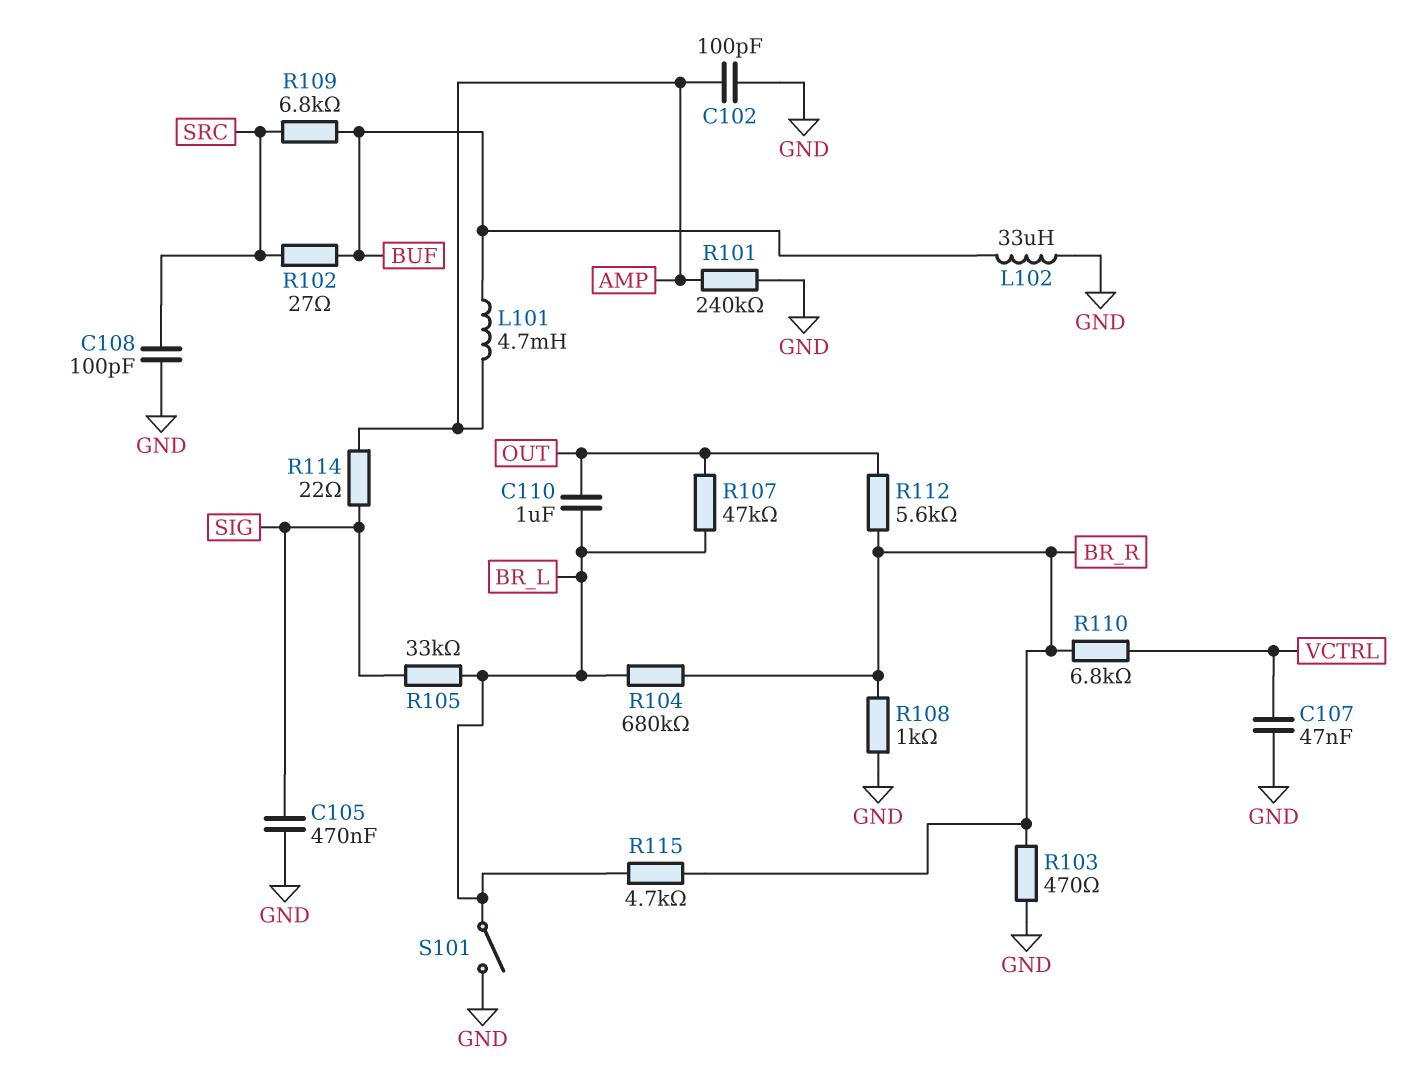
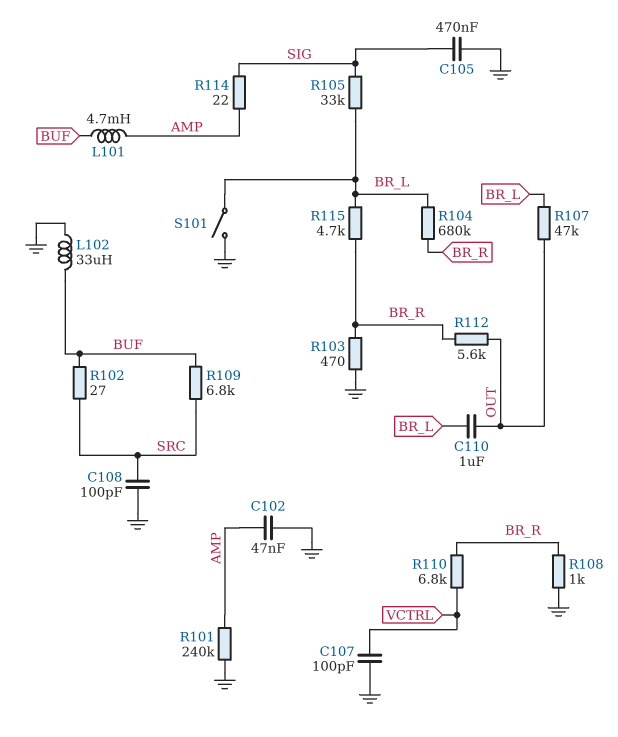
C102: 100pF (AMP, GND) -> 47nF (AMP, GND)
C107: 47nF (GND, VCTRL) -> 100pF (GND, VCTRL)

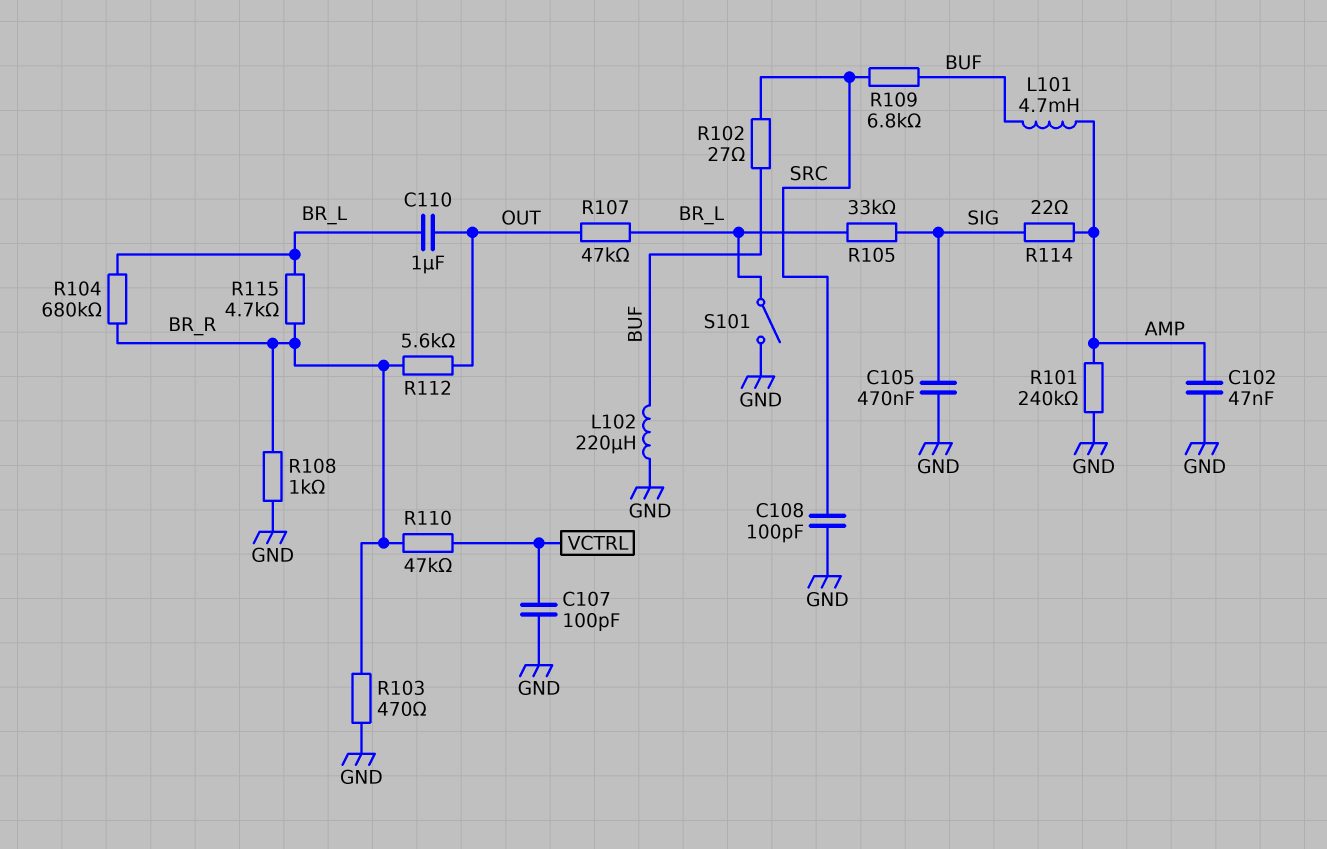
L102: 33uH (BUF, GND) -> 220uH (BUF, GND)
R110: 6.8k (BR_R, VCTRL) -> 47k (BR_R, VCTRL)

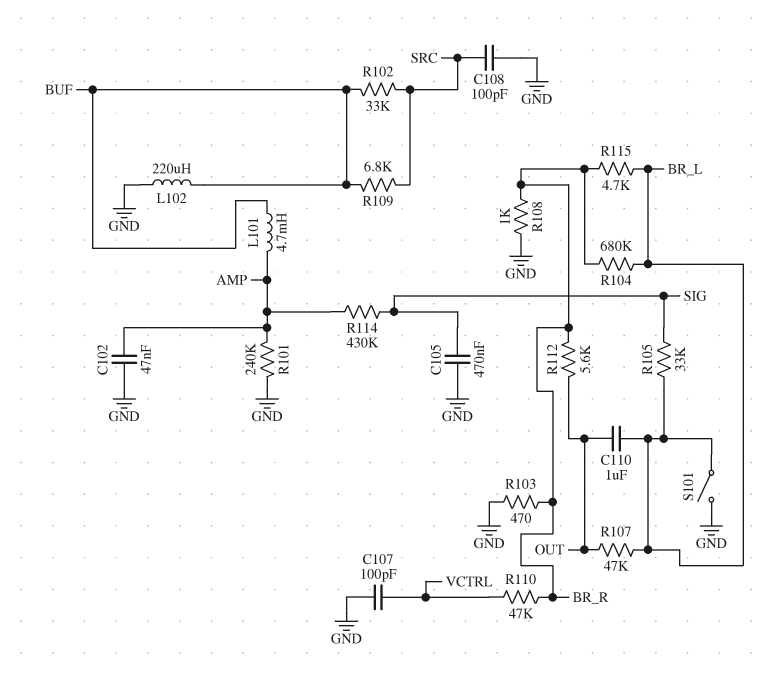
R102: 27 (BUF, SRC) -> 33k (BUF, SRC)
R114: 22 (AMP, SIG) -> 430k (AMP, SIG)

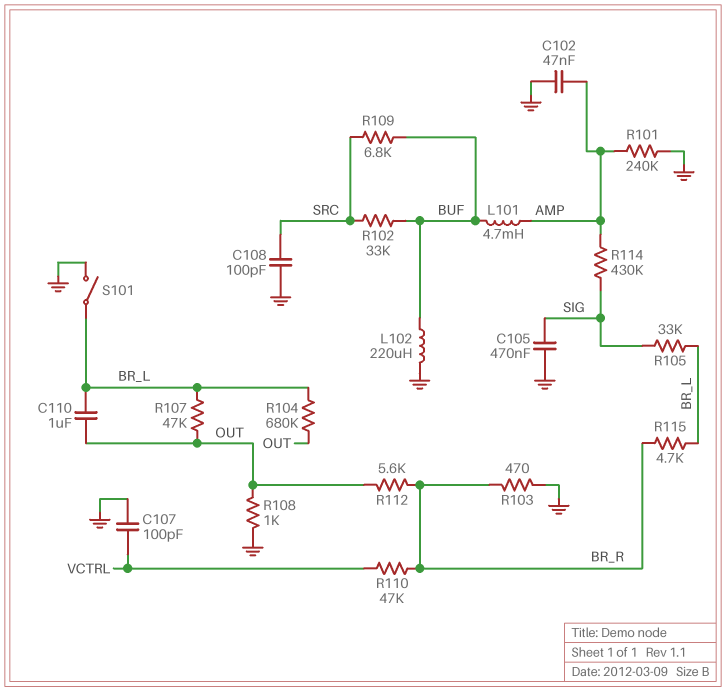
R104: 680k (BR_L, BR_R) -> 680k (BR_L, OUT)
R108: 1k (BR_R, GND) -> 1k (GND, OUT)

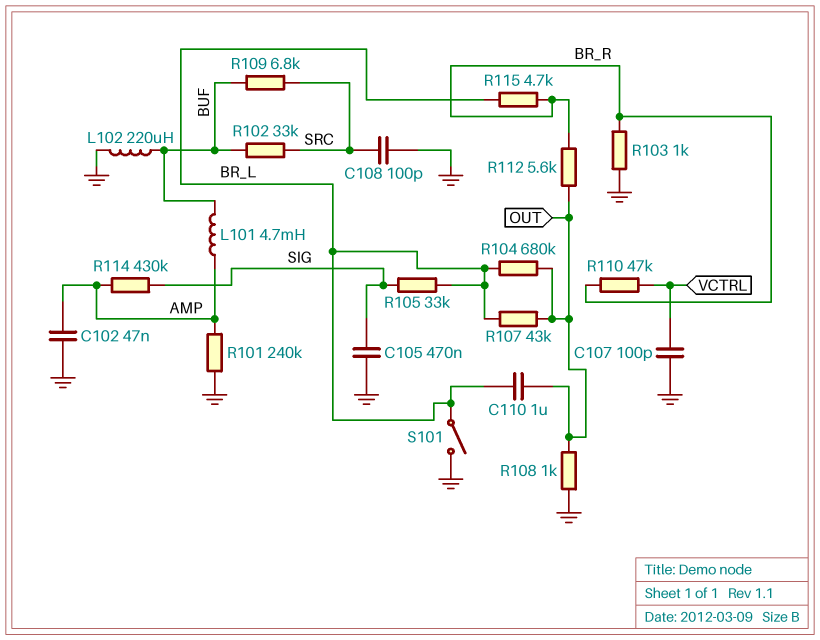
R103: 470 (BR_R, GND) -> 1k (BR_R, GND)
R107: 47k (BR_L, OUT) -> 43k (BR_L, OUT)

